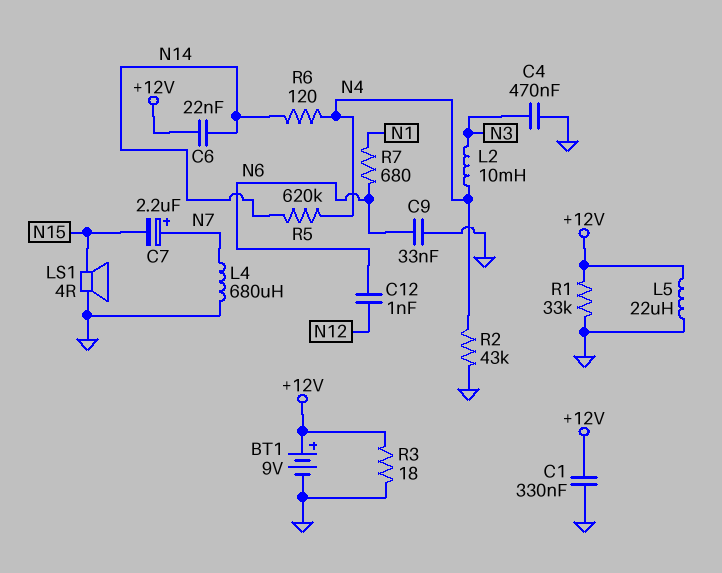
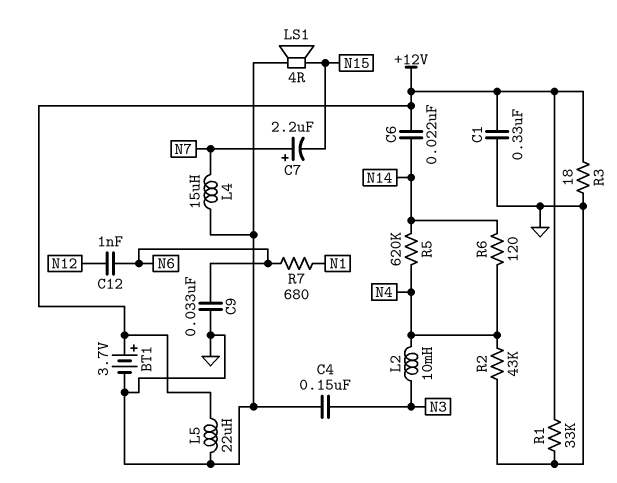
BT1: 9V (plus +12V, minus GND) -> 3.7V (plus +12V, minus GND)
C4: 470nF (GND, N3) -> 150nF (GND, N3)
L4: 680uH (GND, N7) -> 15uH (GND, N7)

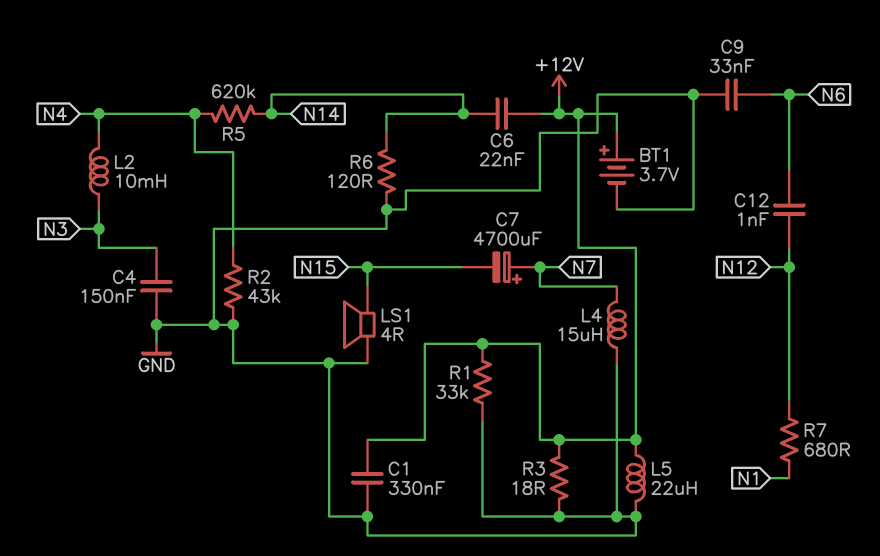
C7: 2.2uF (plus N7, minus N15) -> 4700uF (plus N7, minus N15)
R6: 120 (N4, N14) -> 120 (GND, N14)
R7: 680 (N1, N6) -> 680 (N1, N12)

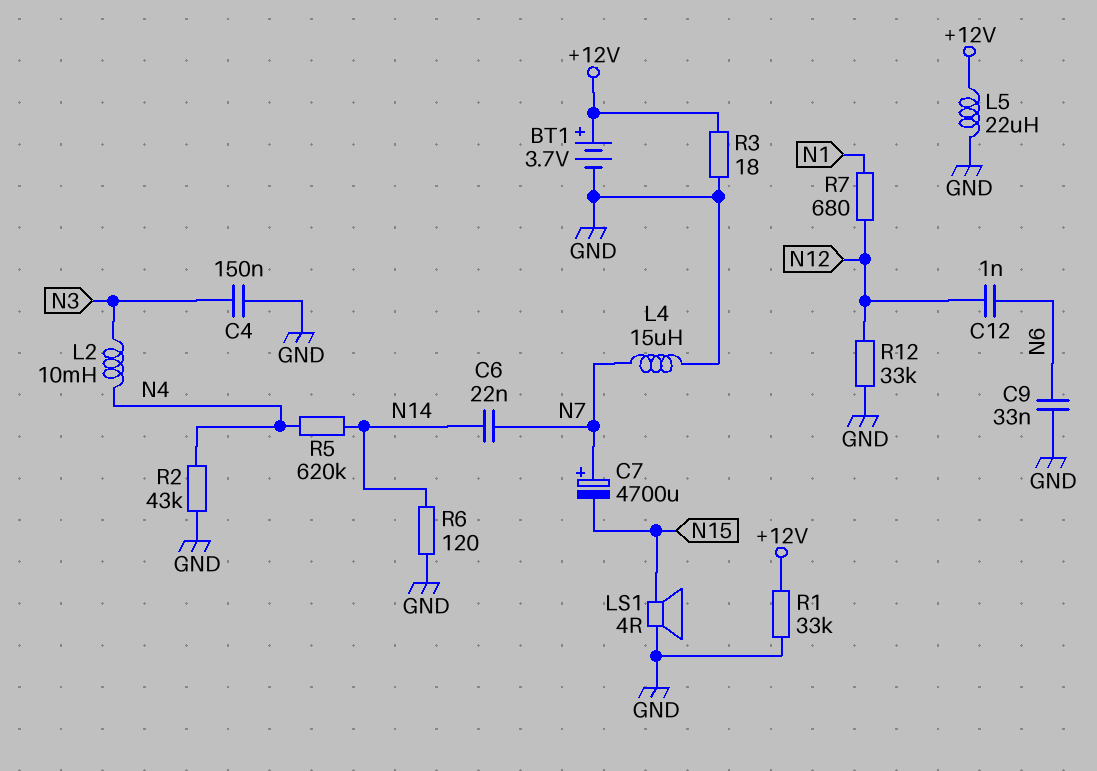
C1: 330nF (+12V, GND) -> none
C6: 22nF (+12V, N14) -> 22nF (N7, N14)
R12: none -> 33k (GND, N12)

